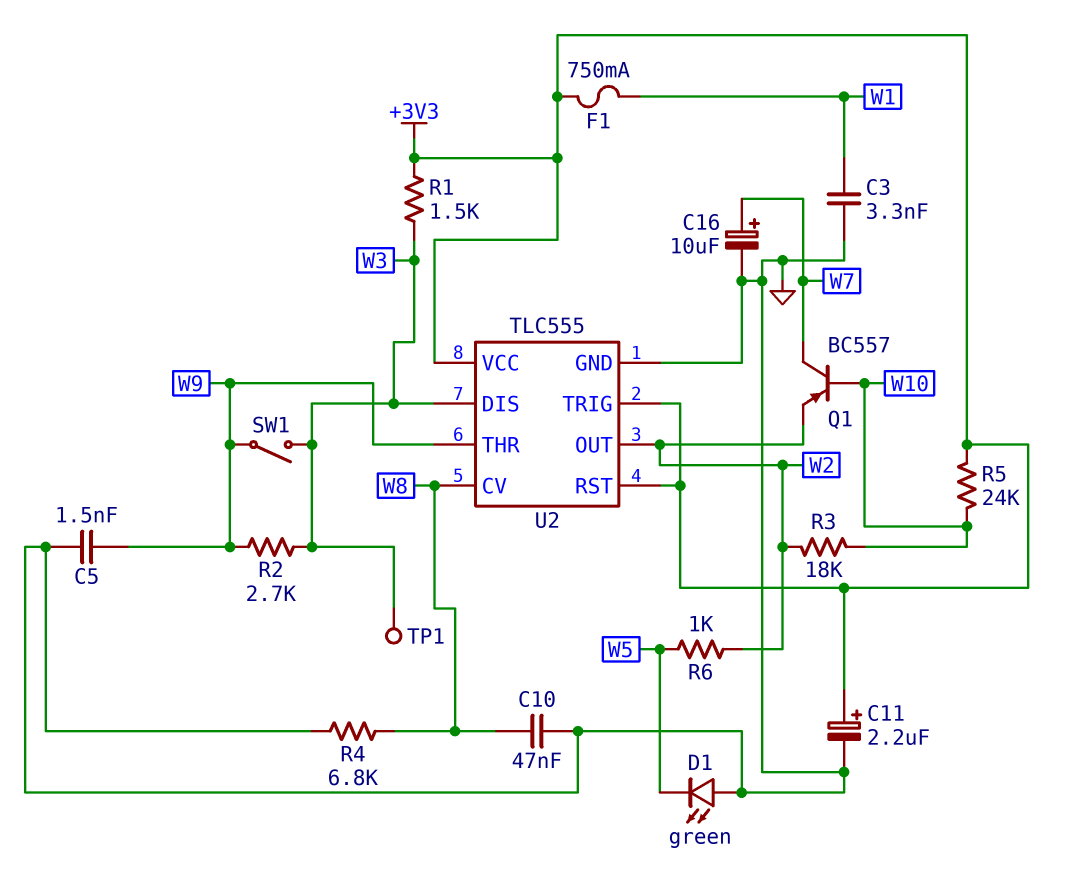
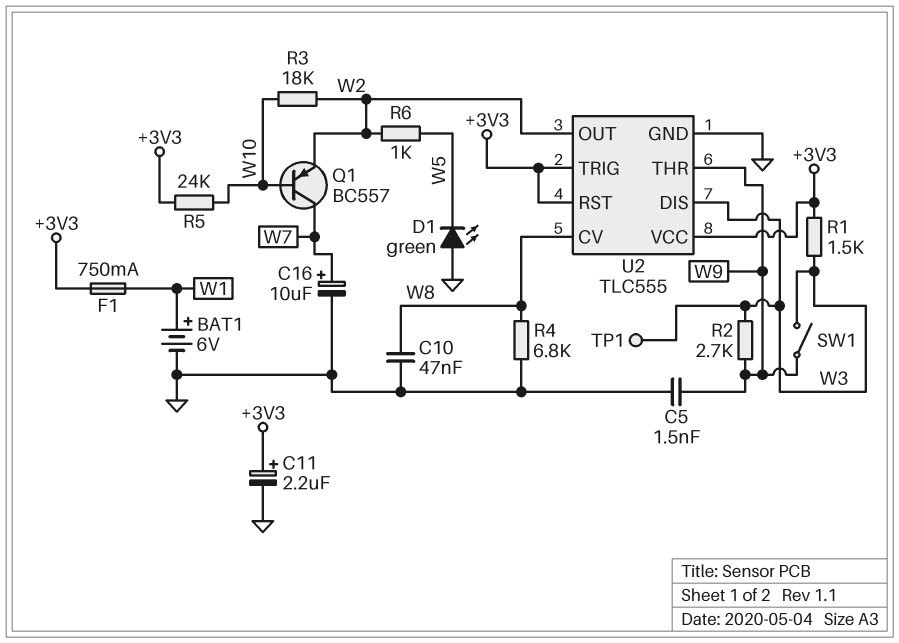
BAT1: none -> 6V (plus W1, minus GND)
C3: 3.3nF (GND, W1) -> none

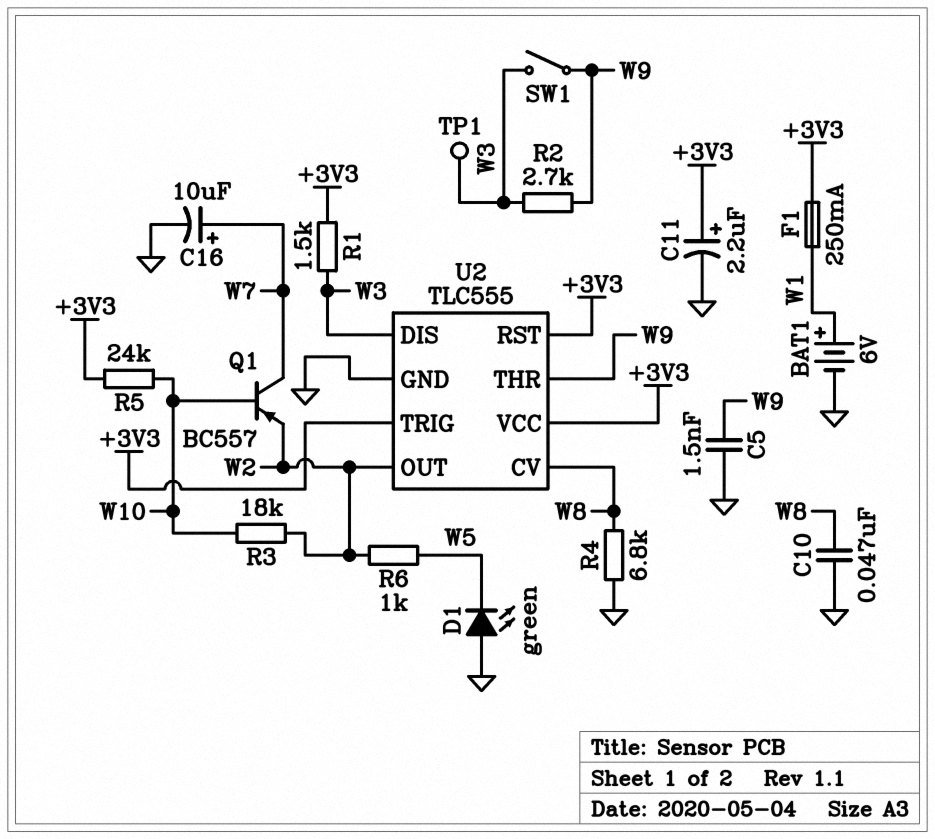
F1: 750mA (+3V3, W1) -> 250mA (+3V3, W1)

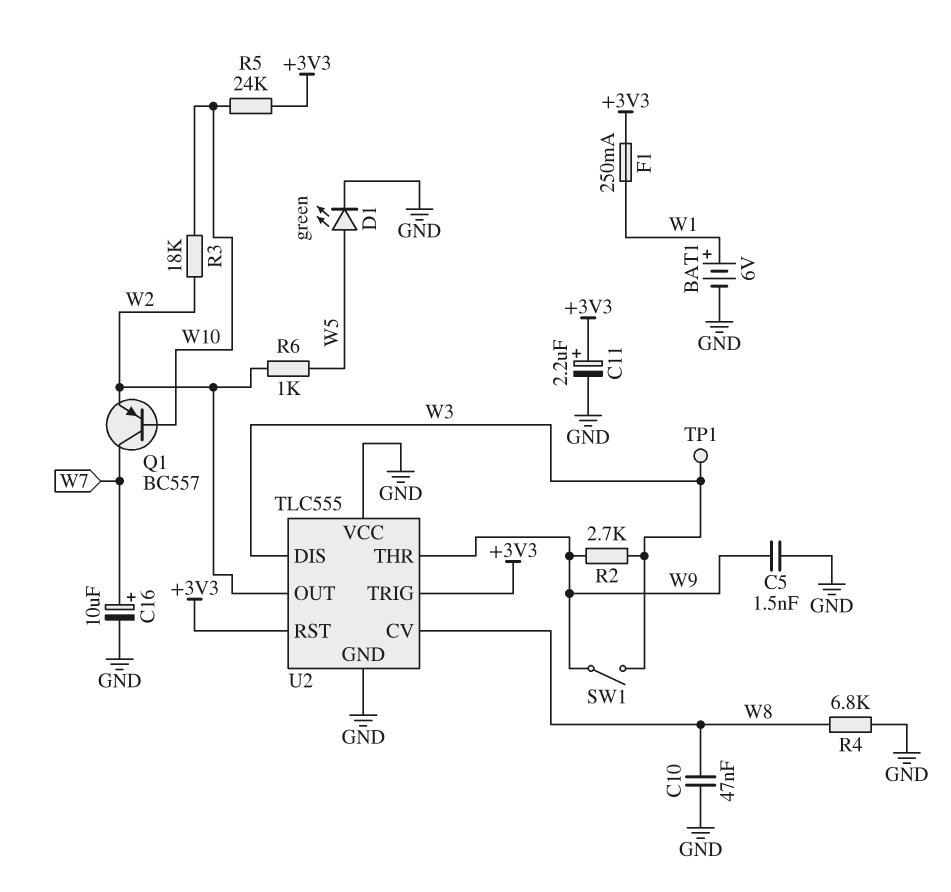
D1: LED green (A GND, K W5) -> LED green (A W5, K GND)
R1: 1.5k (+3V3, W3) -> none
U2 pin VCC: +3V3 -> GND

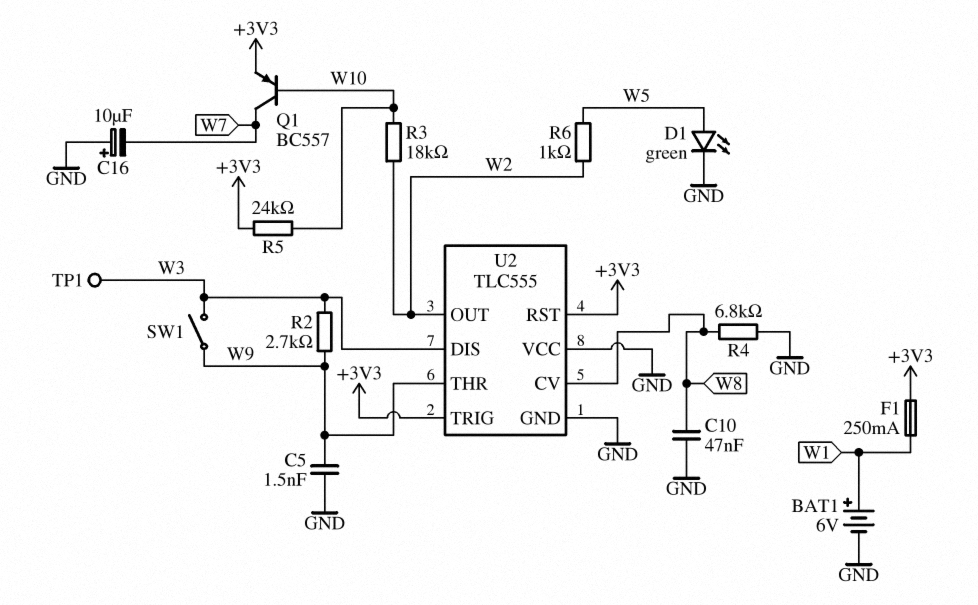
C11: 2.2uF (plus +3V3, minus GND) -> none
C16: 10uF (plus W7, minus GND) -> 10uF (plus GND, minus W7)
Q1: PNP BC557 (B W10, C W7, E W2) -> PNP BC557 (B W10, C W7, E +3V3)

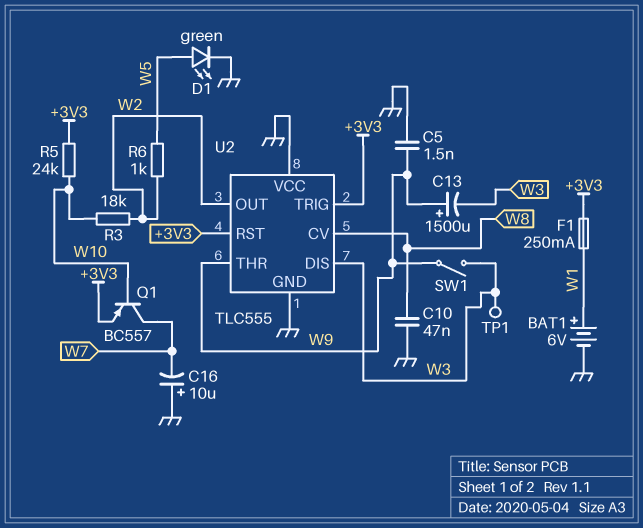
C13: none -> 1500uF (plus W9, minus W3)
R2: 2.7k (W3, W9) -> none
R4: 6.8k (GND, W8) -> none

